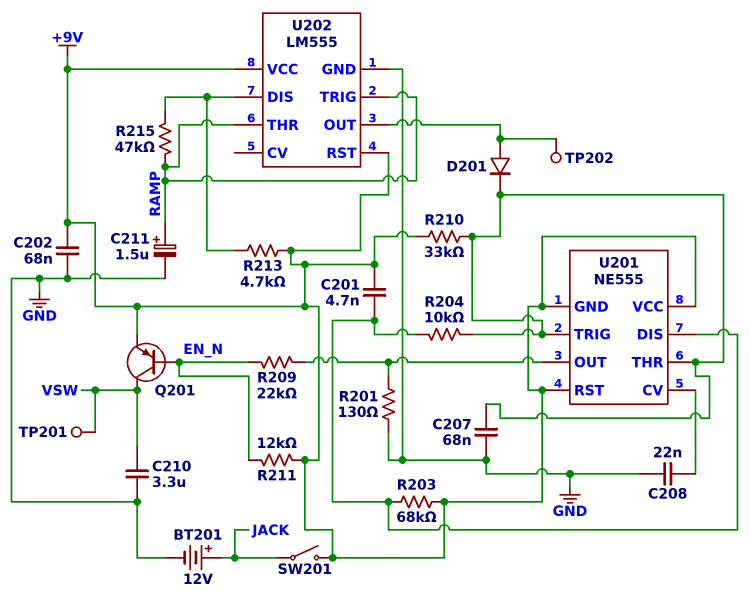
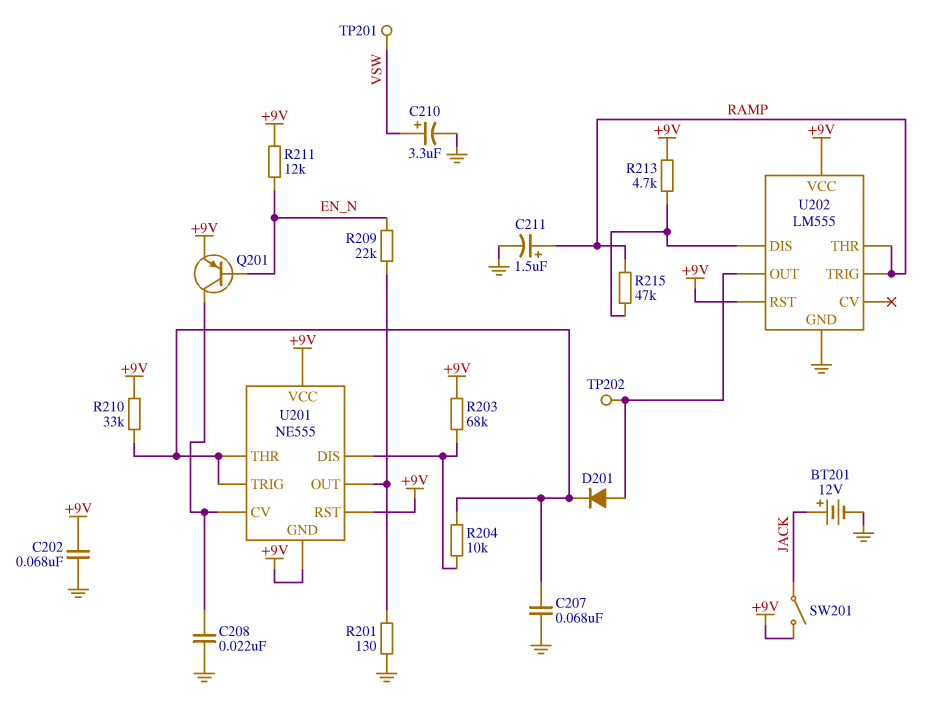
C201: 4.7nF (+9V, U201/DIS) -> none
C210: 3.3uF (GND, VSW) -> 3.3uF (plus VSW, minus GND)
Q201: PNP (B EN_N, C VSW, E +9V) -> PNP (B EN_N, C U201/CV, E +9V)

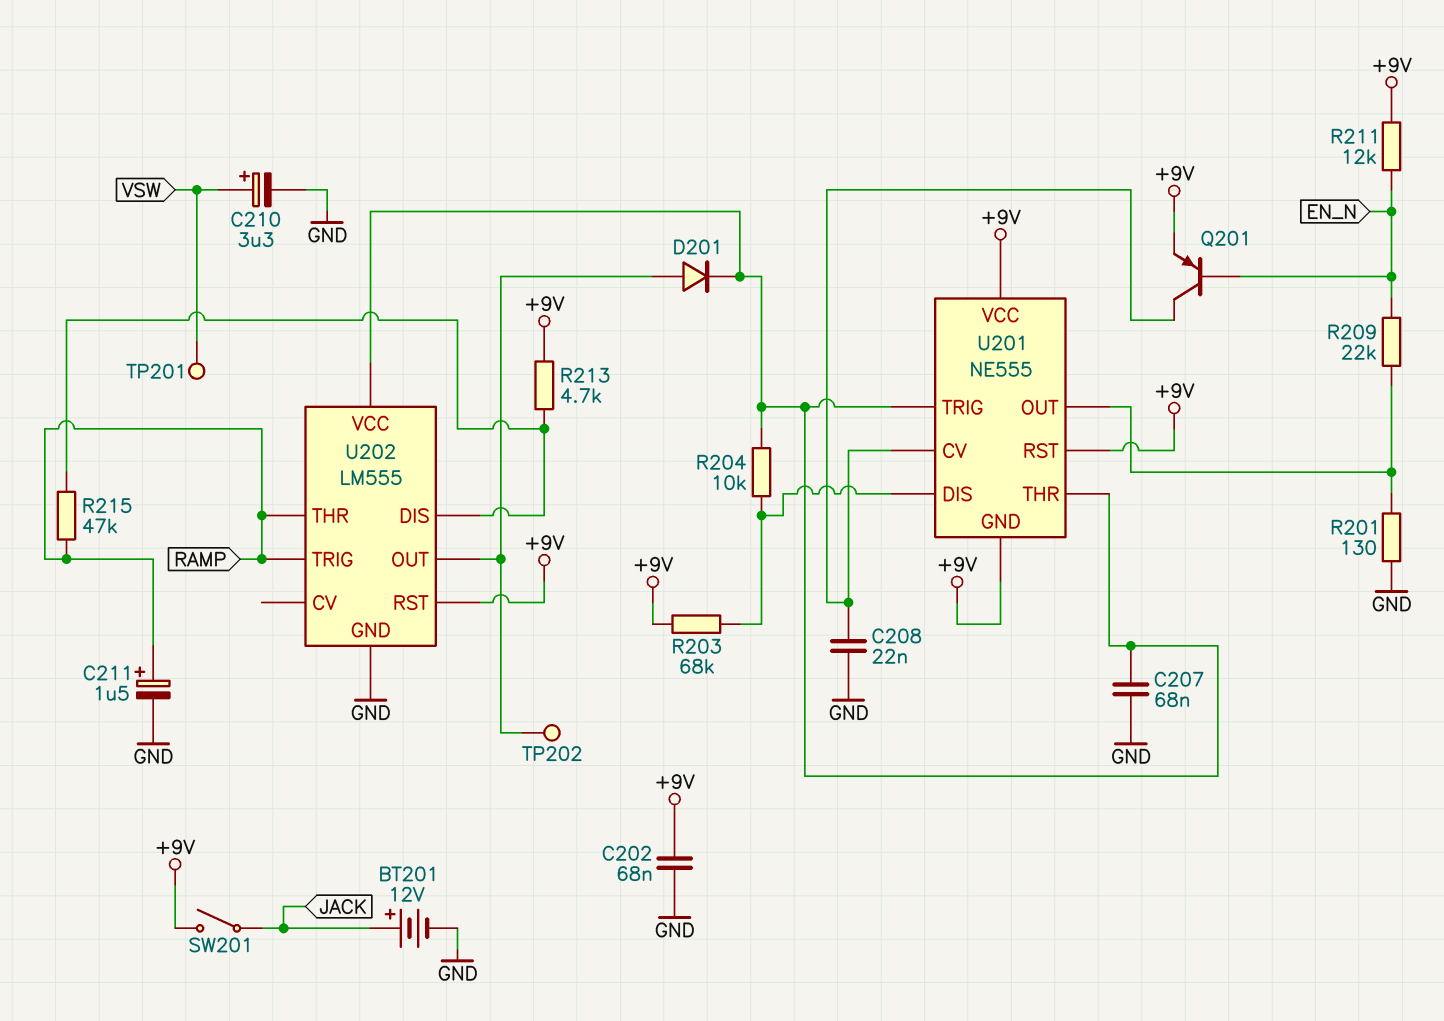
R210: 33k (+9V, U201/THR) -> none
U202 pin VCC: +9V -> U201/THR

